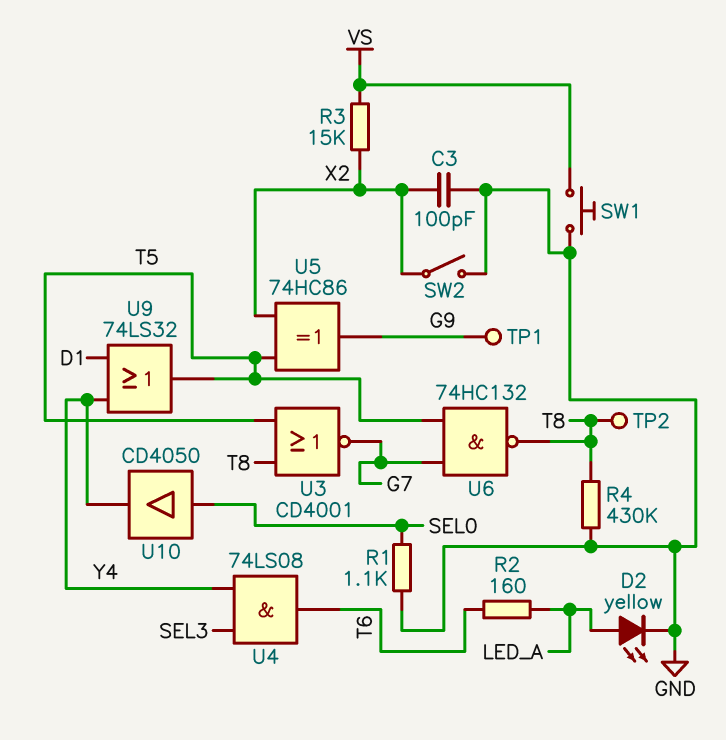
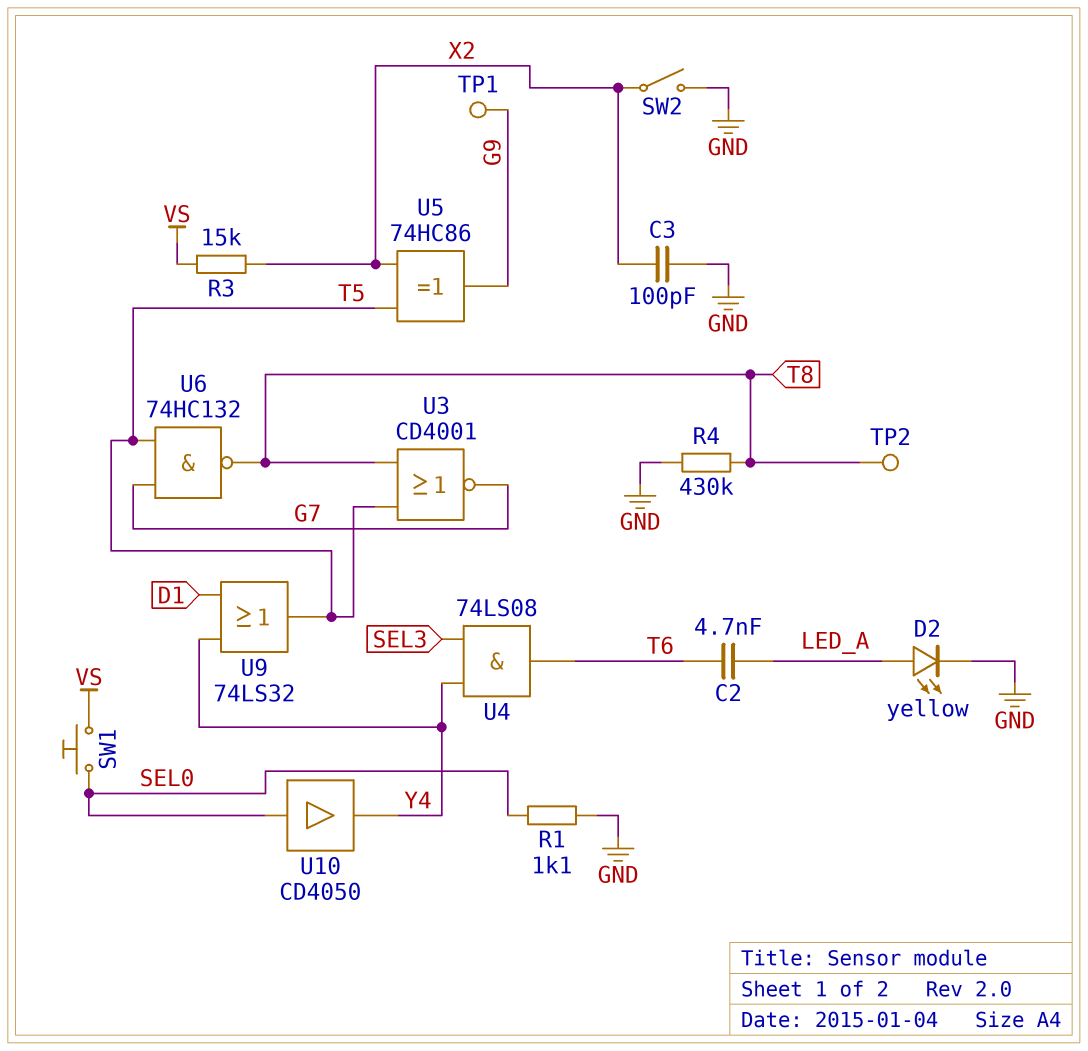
C2: none -> 4.7nF (LED_A, T6)
R2: 160 (LED_A, T6) -> none
SW1: button (GND, VS) -> button (SEL0, VS)

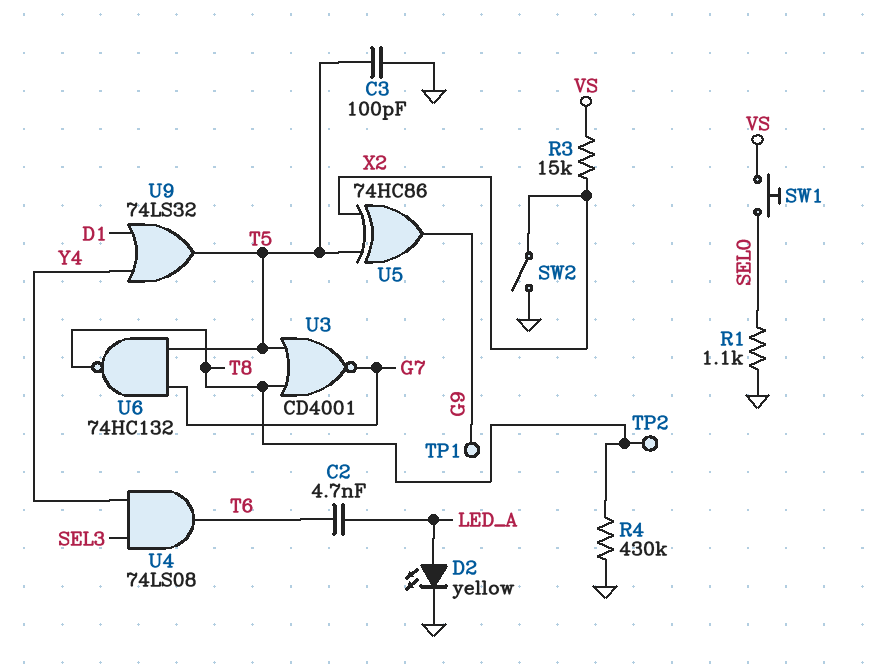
C3: 100pF (GND, X2) -> 100pF (GND, T5)
U10: buffer CD4050 (in SEL0, out Y4) -> none

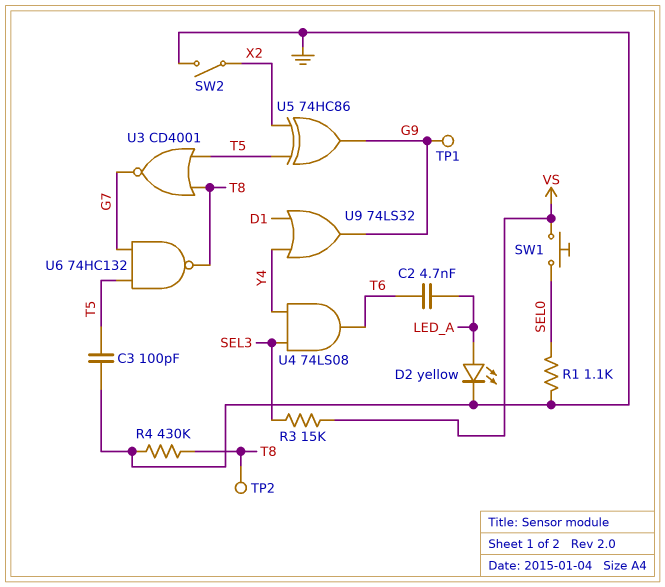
R3: 15k (VS, X2) -> 15k (SEL3, VS)
U9: OR 74LS32 (in D1, in Y4, out T5) -> OR 74LS32 (in D1, in Y4, out G9)

